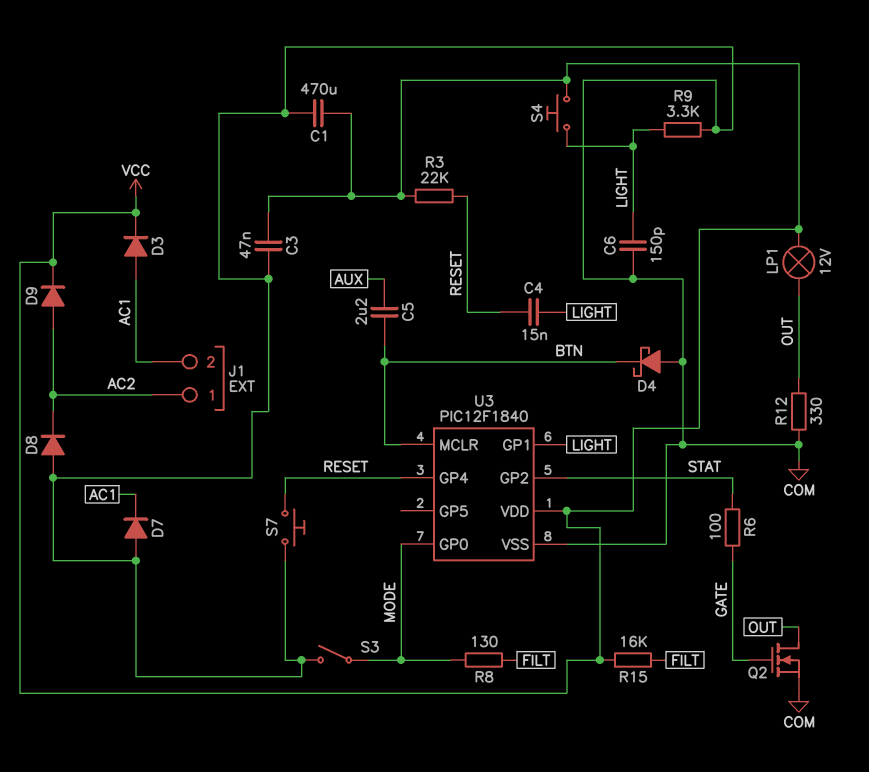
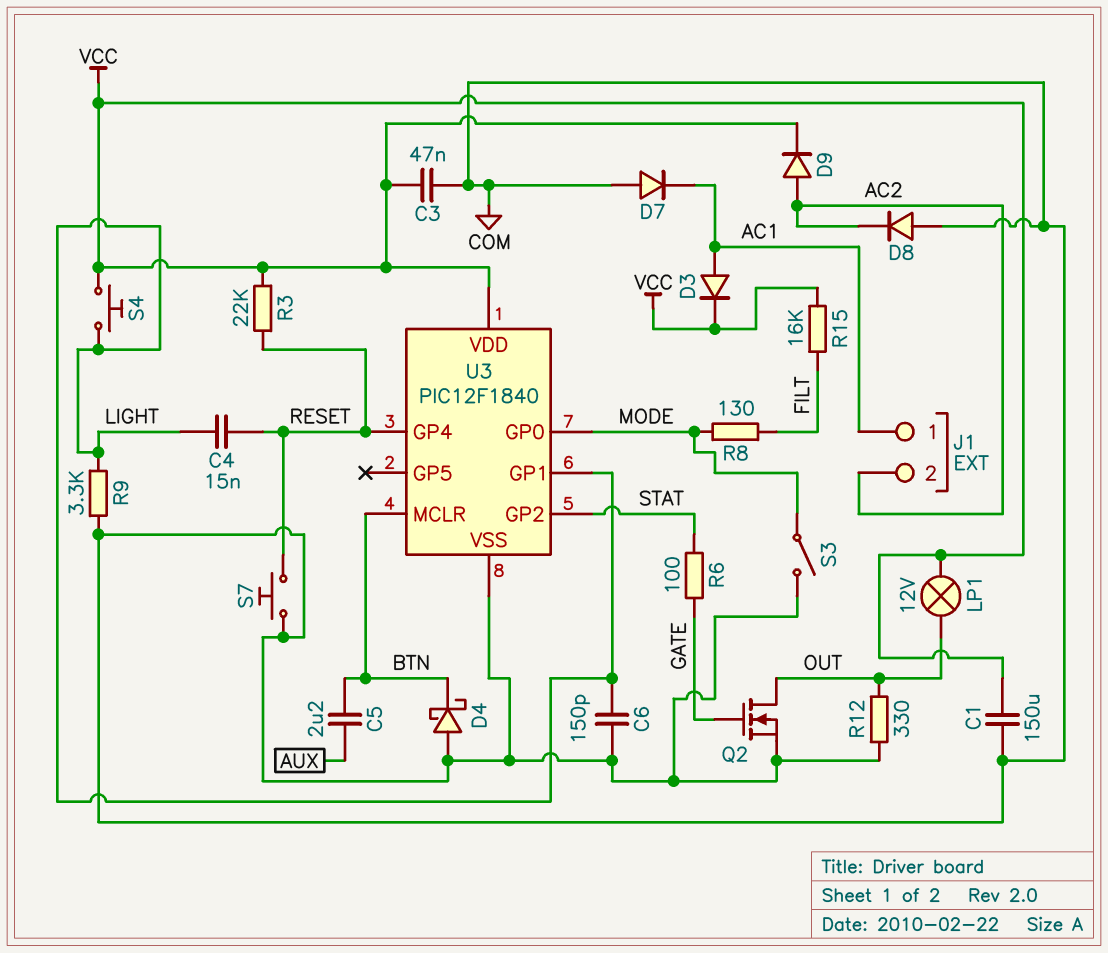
C1: 470uF (COM, VCC) -> 150uF (COM, VCC)
J1 pin 1: AC2 -> AC1
J1 pin 2: AC1 -> AC2

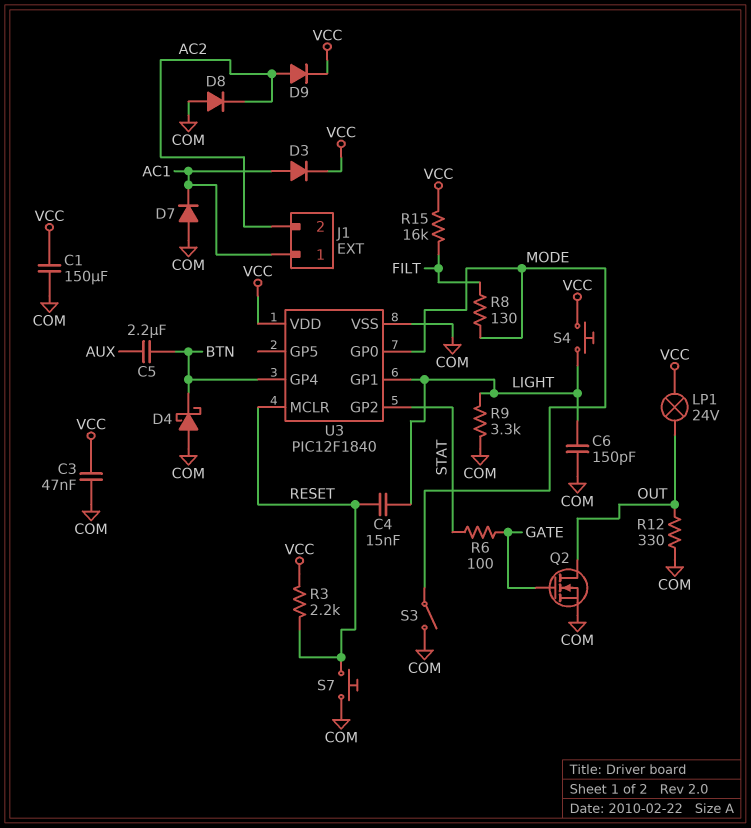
LP1: lamp 12V (OUT, VCC) -> lamp 24V (OUT, VCC)
R3: 22k (RESET, VCC) -> 2.2k (RESET, VCC)
U3 pin GP4: RESET -> BTN
U3 pin MCLR: BTN -> RESET

